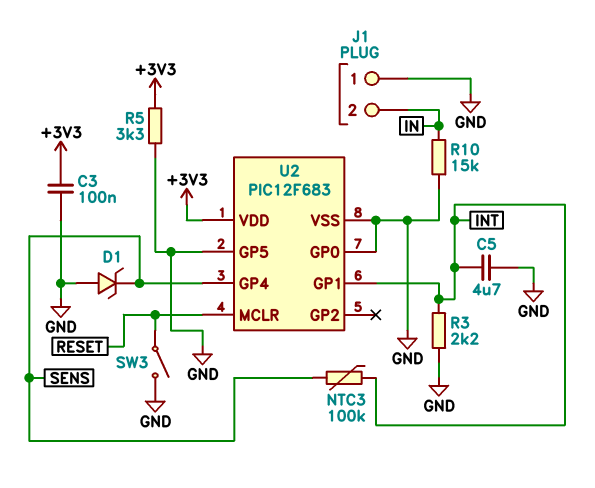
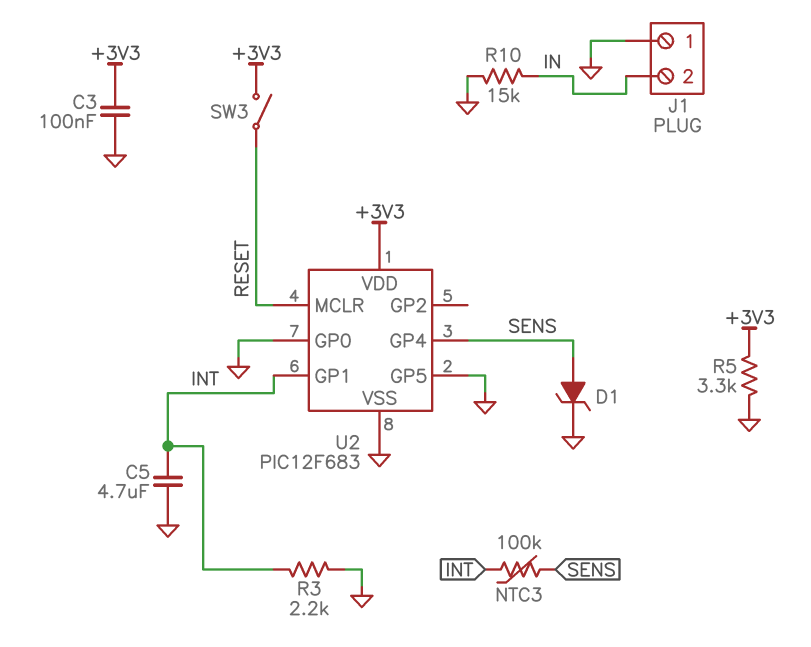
D1: zener (A GND, K SENS) -> zener (A SENS, K GND)
SW3: switch (GND, RESET) -> switch (+3V3, RESET)

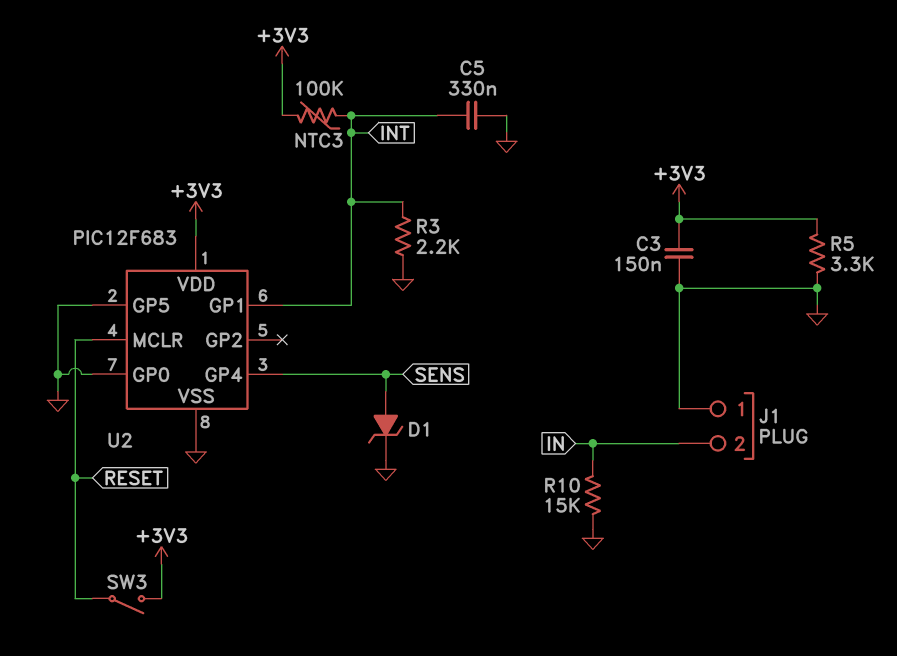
C3: 100nF (+3V3, GND) -> 150nF (+3V3, GND)
C5: 4.7uF (GND, INT) -> 330nF (GND, INT)
NTC3: 100k (INT, SENS) -> 100k (+3V3, INT)

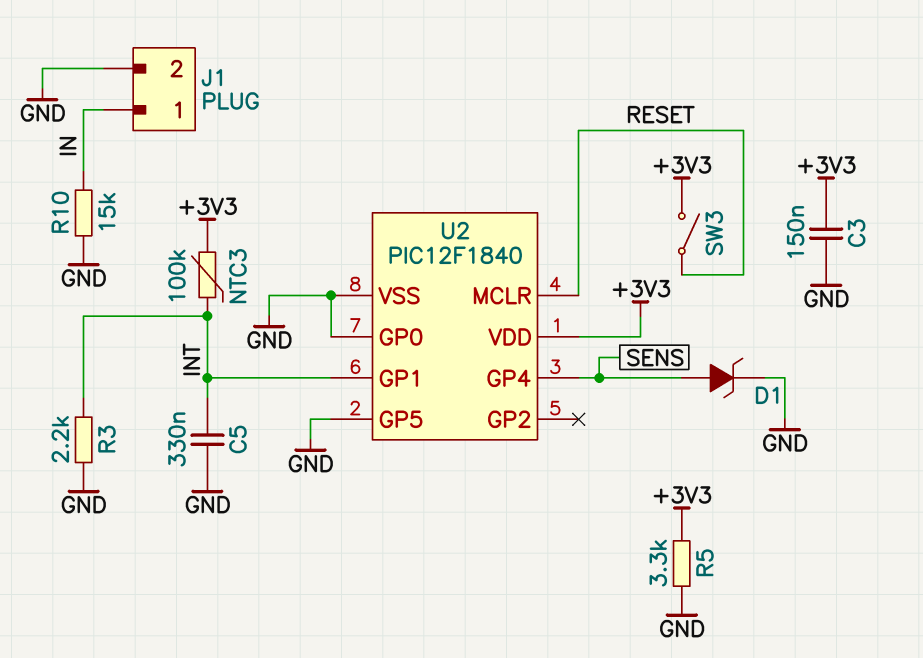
J1 pin 1: GND -> IN
J1 pin 2: IN -> GND
U2: PIC12F683 -> PIC12F1840

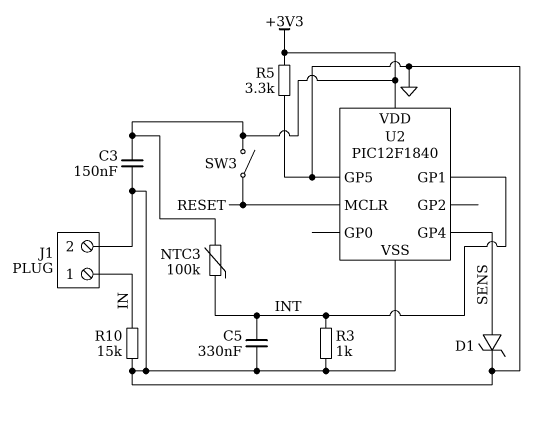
R3: 2.2k (GND, INT) -> 1k (GND, INT)
U2 pin GP0: GND -> none

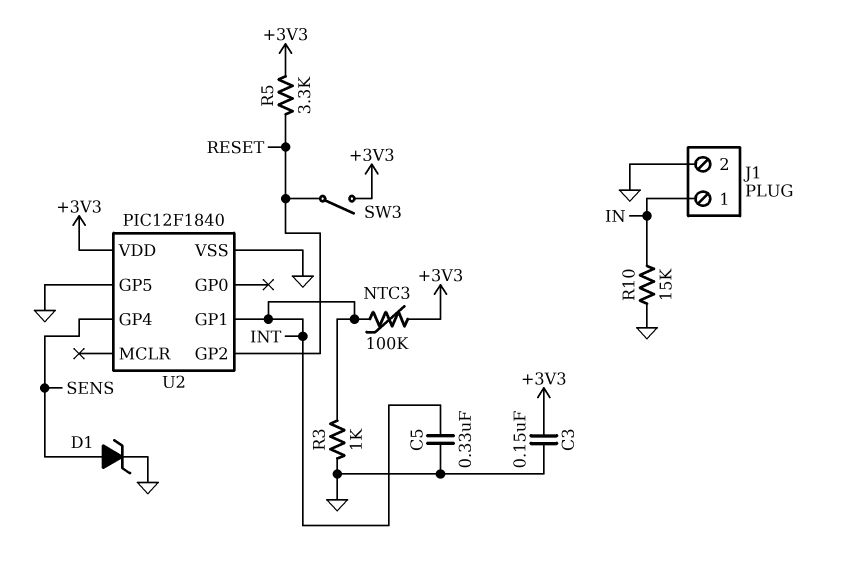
R5: 3.3k (+3V3, GND) -> 3.3k (+3V3, RESET)
U2 pin GP2: none -> RESET
U2 pin MCLR: RESET -> none

